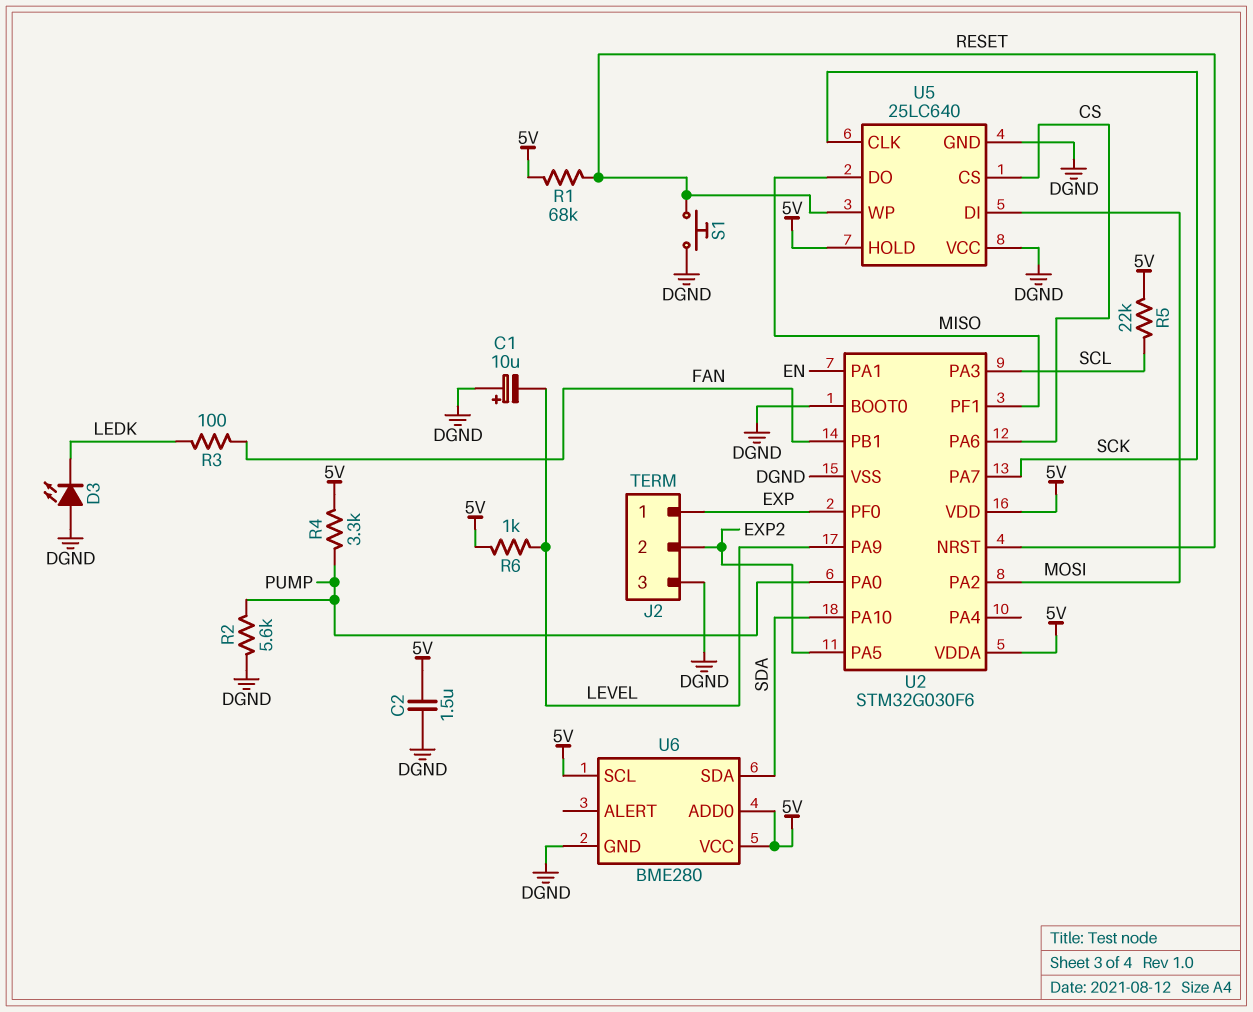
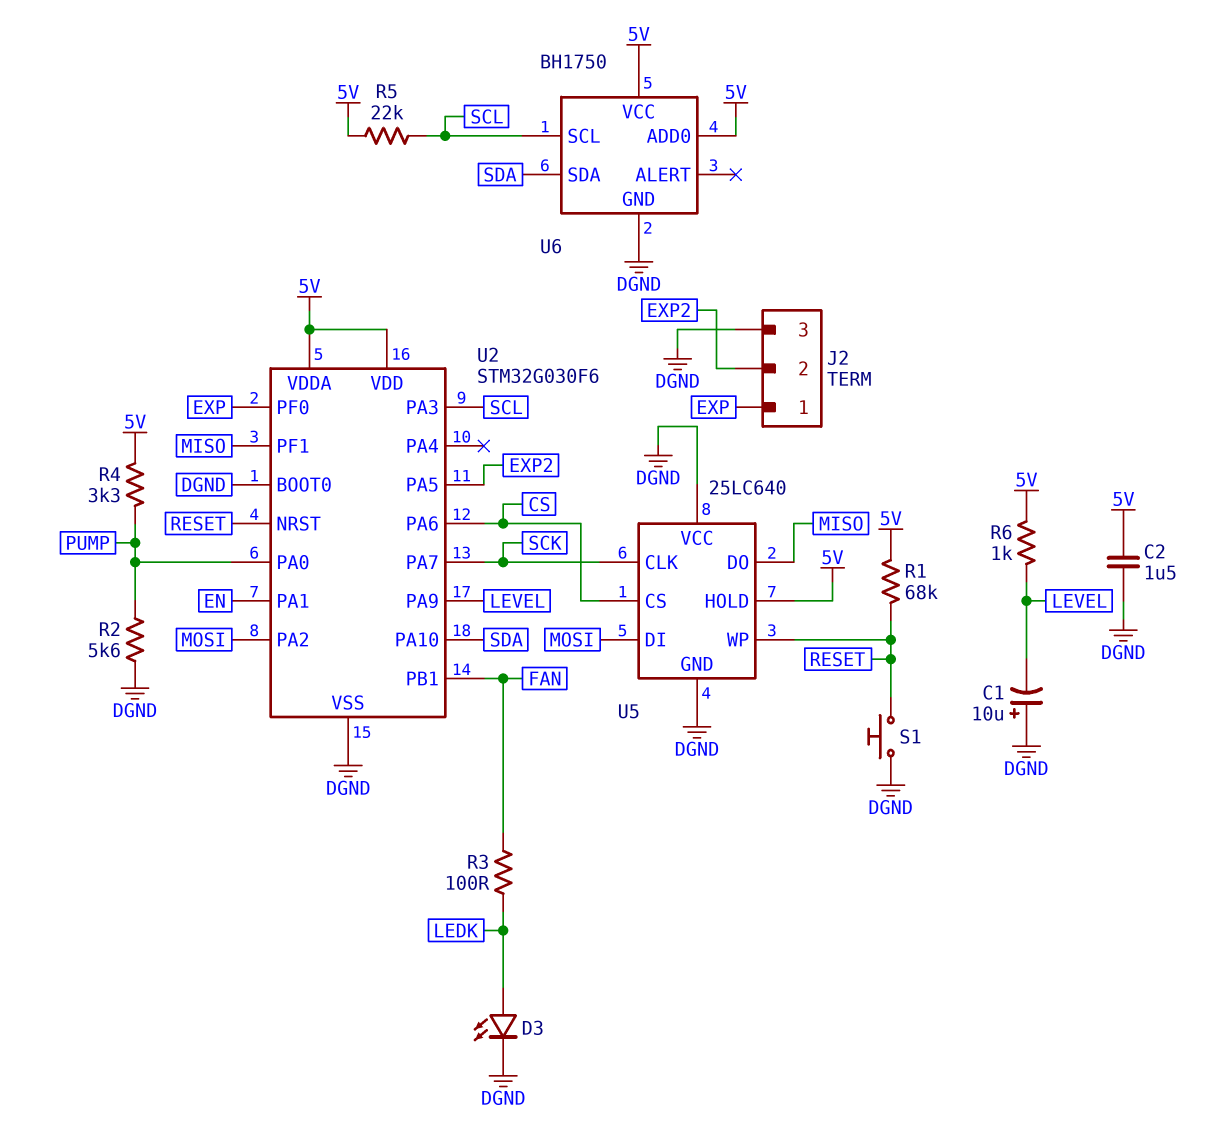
D3: LED (A DGND, K LEDK) -> LED (A LEDK, K DGND)
U6: BME280 -> BH1750
U6 pin SCL: 5V -> SCL

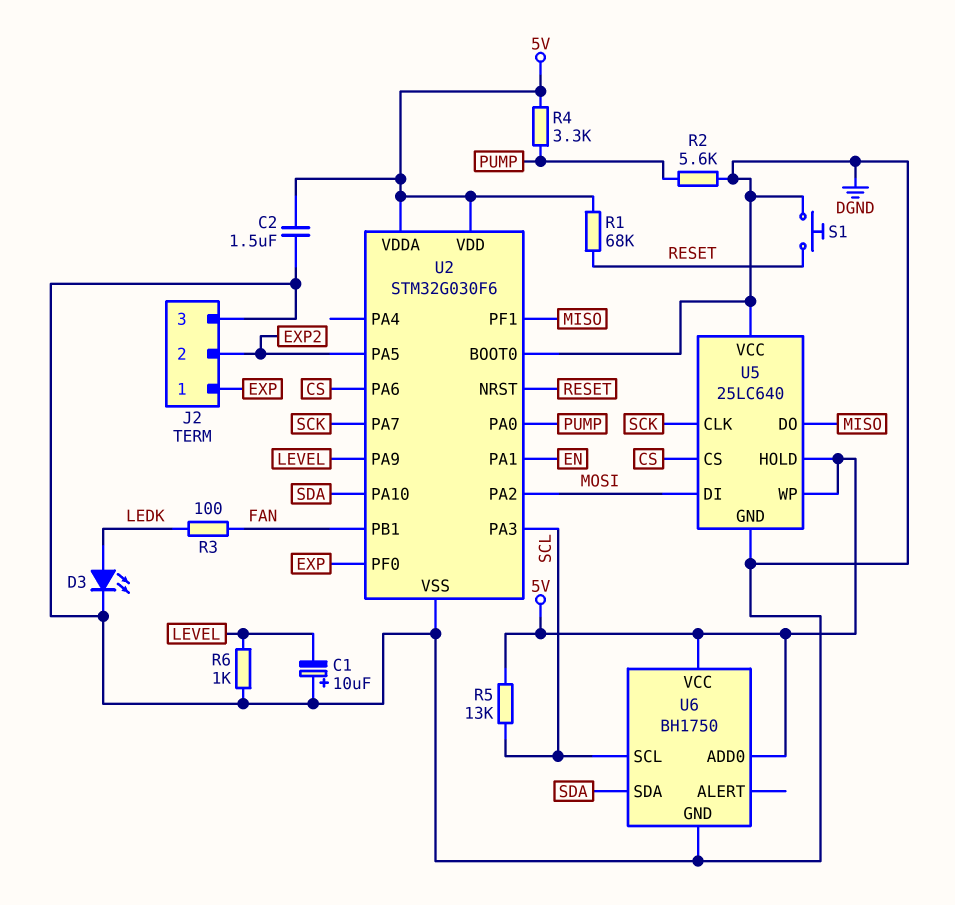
R5: 22k (5V, SCL) -> 13k (5V, SCL)
R6: 1k (5V, LEVEL) -> 1k (DGND, LEVEL)
U5 pin WP: RESET -> 5V

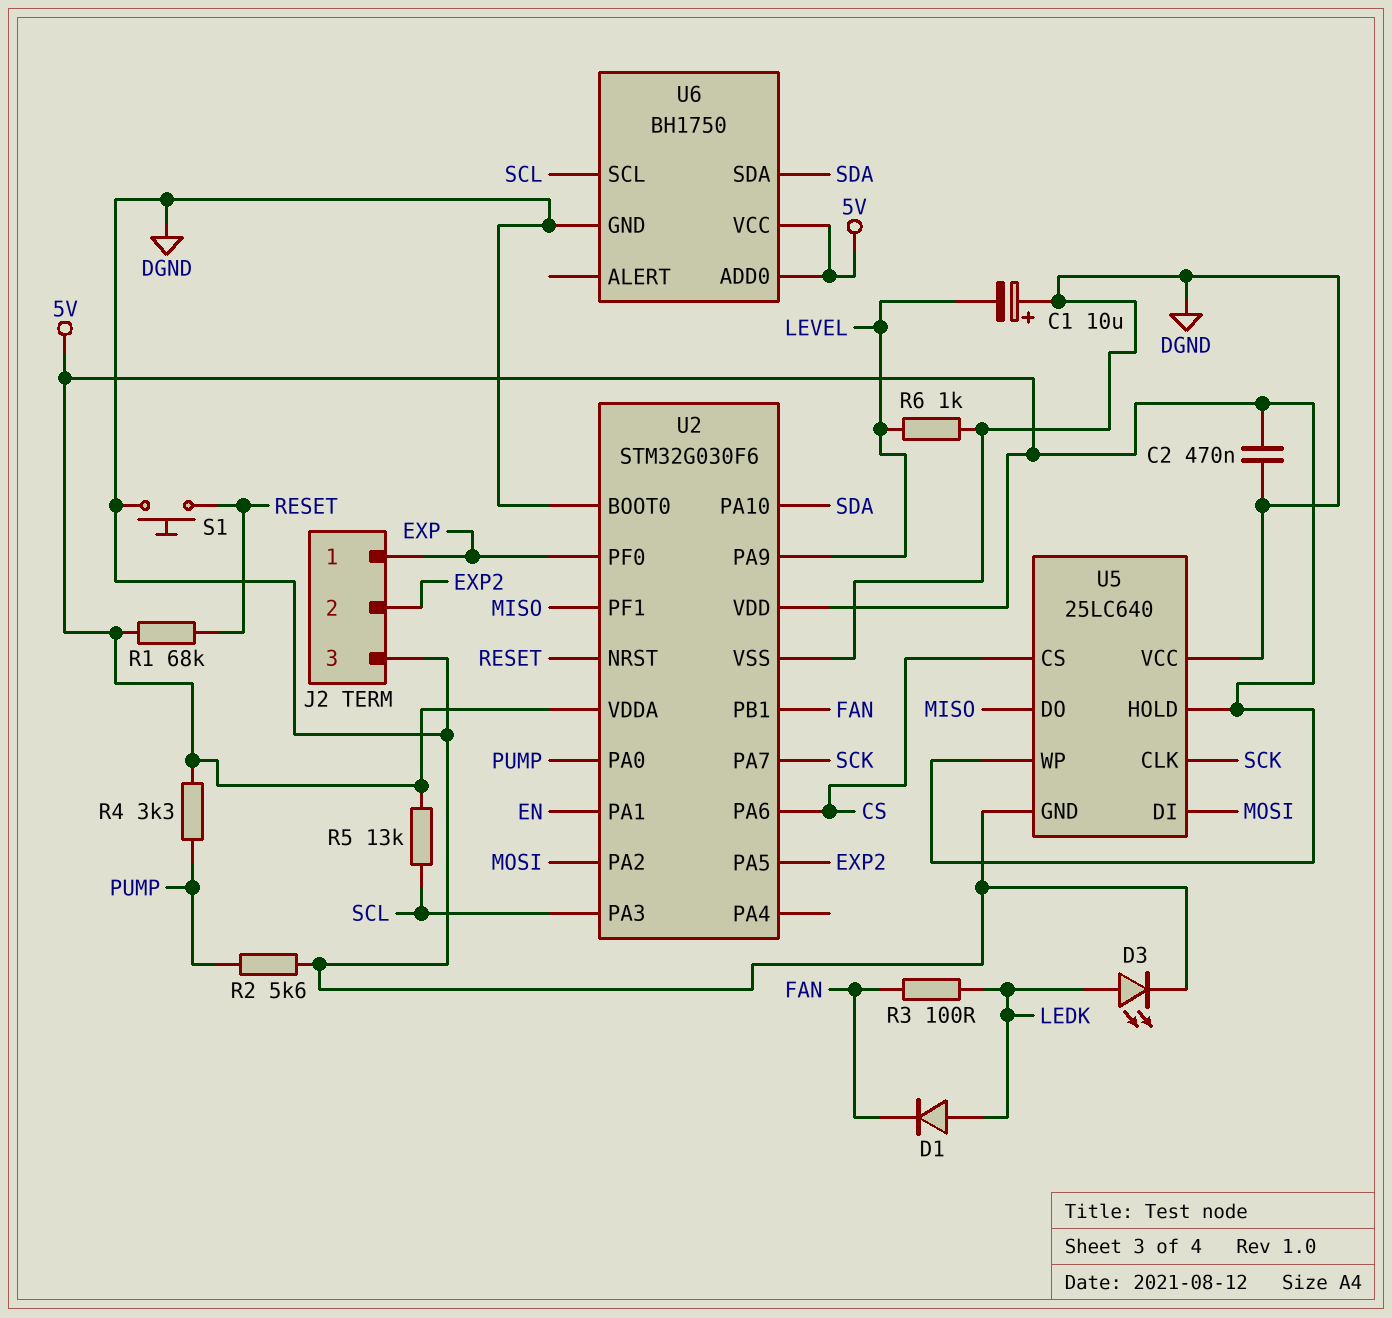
C2: 1.5uF (5V, DGND) -> 470nF (5V, DGND)
D1: none -> diode (A LEDK, K FAN)

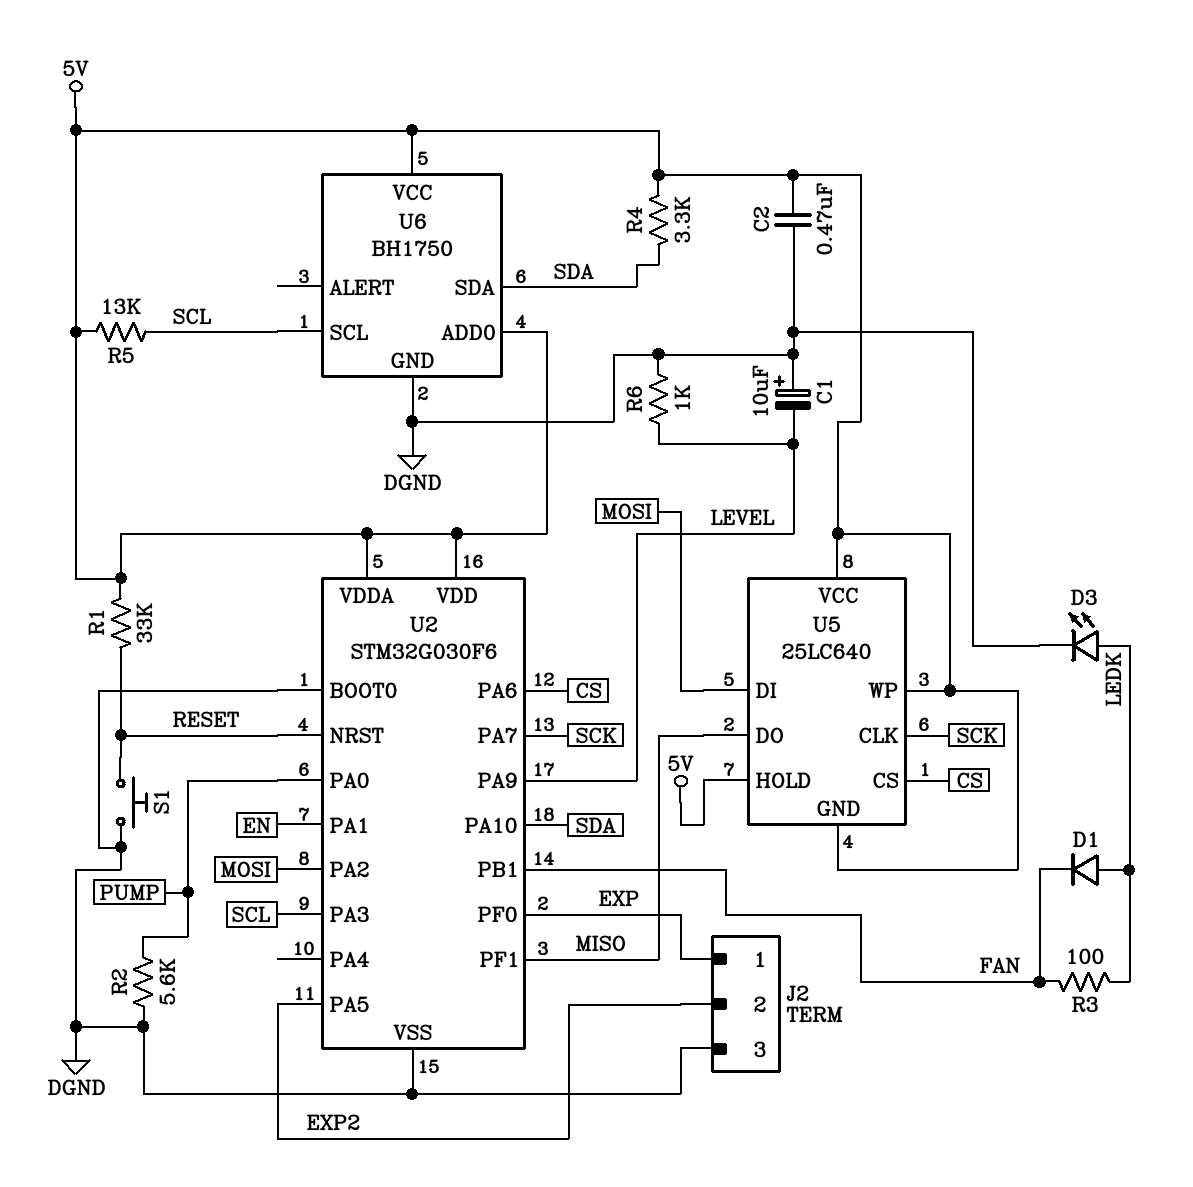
R1: 68k (5V, RESET) -> 33k (5V, RESET)
R4: 3.3k (5V, PUMP) -> 3.3k (5V, SDA)
U5 pin GND: DGND -> 5V
U5 pin VCC: DGND -> 5V

